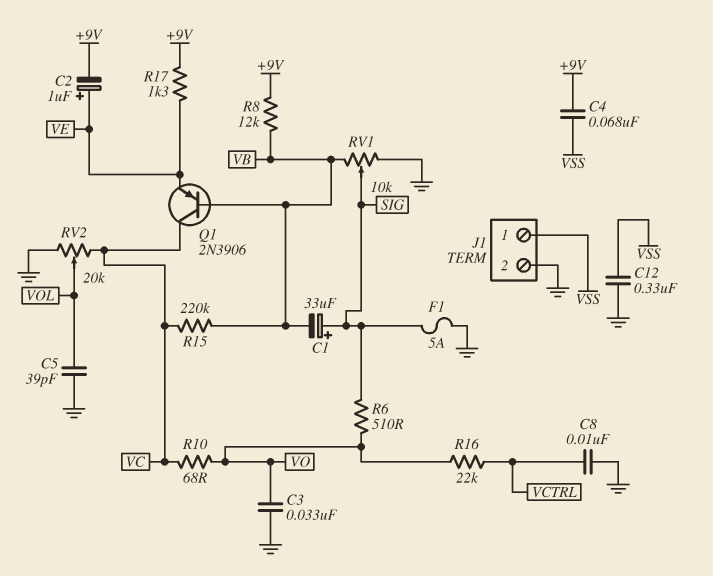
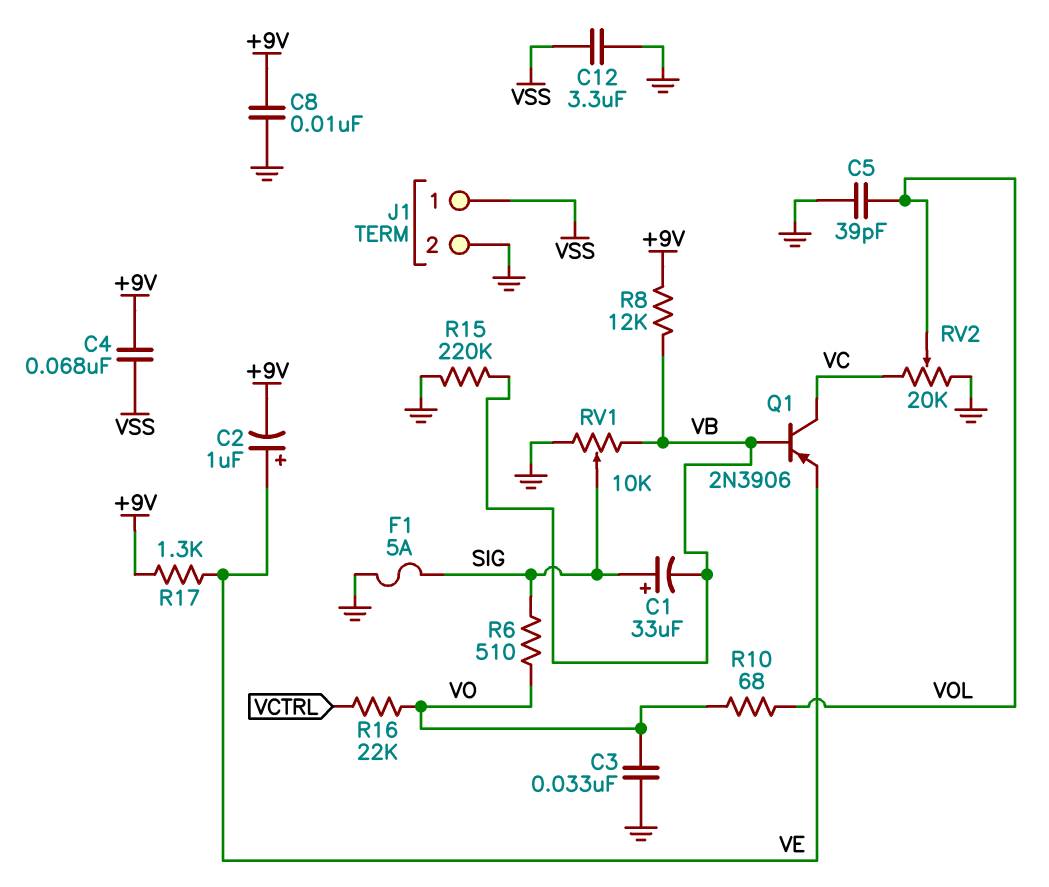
C8: 10nF (GND, VCTRL) -> 10nF (+9V, GND)
C12: 330nF (GND, VSS) -> 3.3uF (GND, VSS)
R10: 68 (VC, VO) -> 68 (VO, VOL)
R15: 220k (VB, VC) -> 220k (GND, VB)

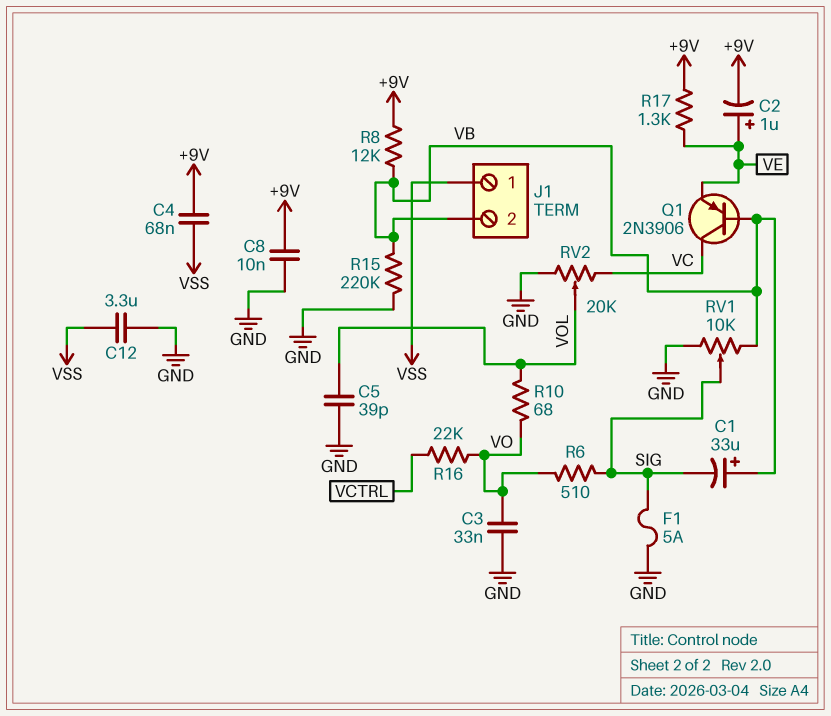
C1: 33uF (plus SIG, minus VB) -> 33uF (plus VB, minus SIG)
J1 pin 2: GND -> VB

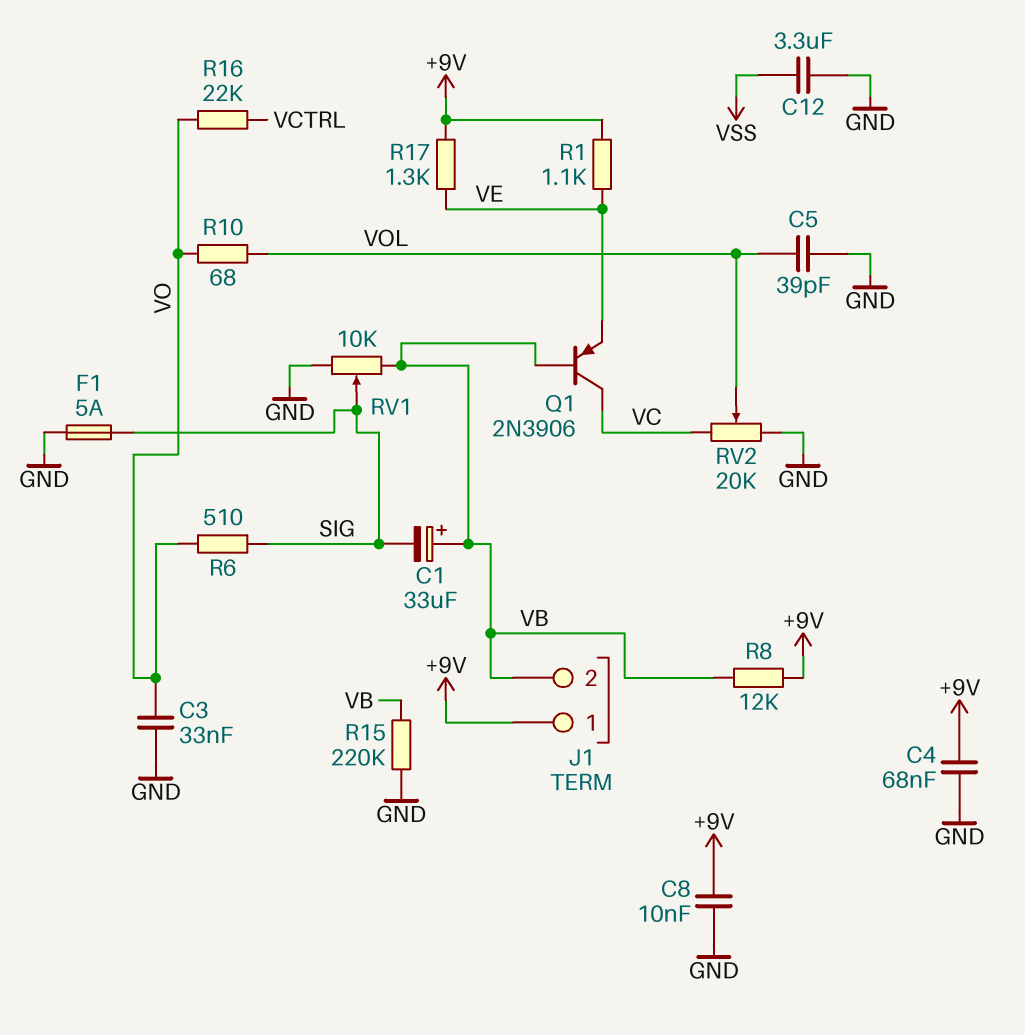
C2: 1uF (plus VE, minus +9V) -> none
C4: 68nF (+9V, VSS) -> 68nF (+9V, GND)
J1 pin 1: VSS -> +9V
R1: none -> 1.1k (+9V, VE)

